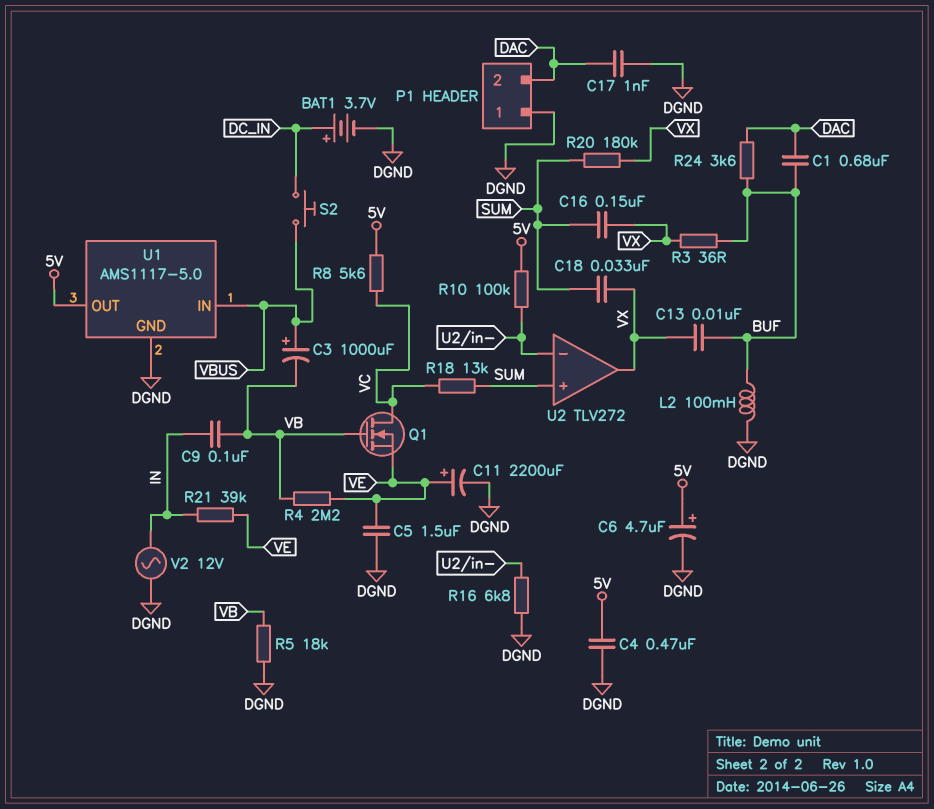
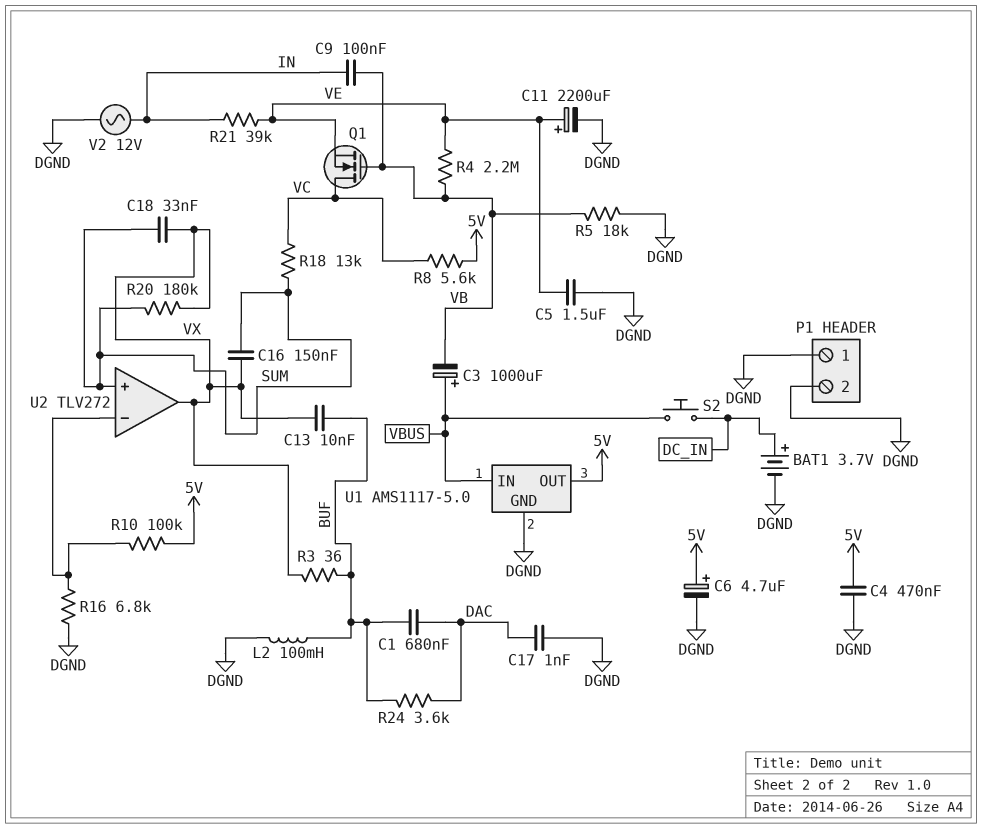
P1 pin 2: DAC -> DGND

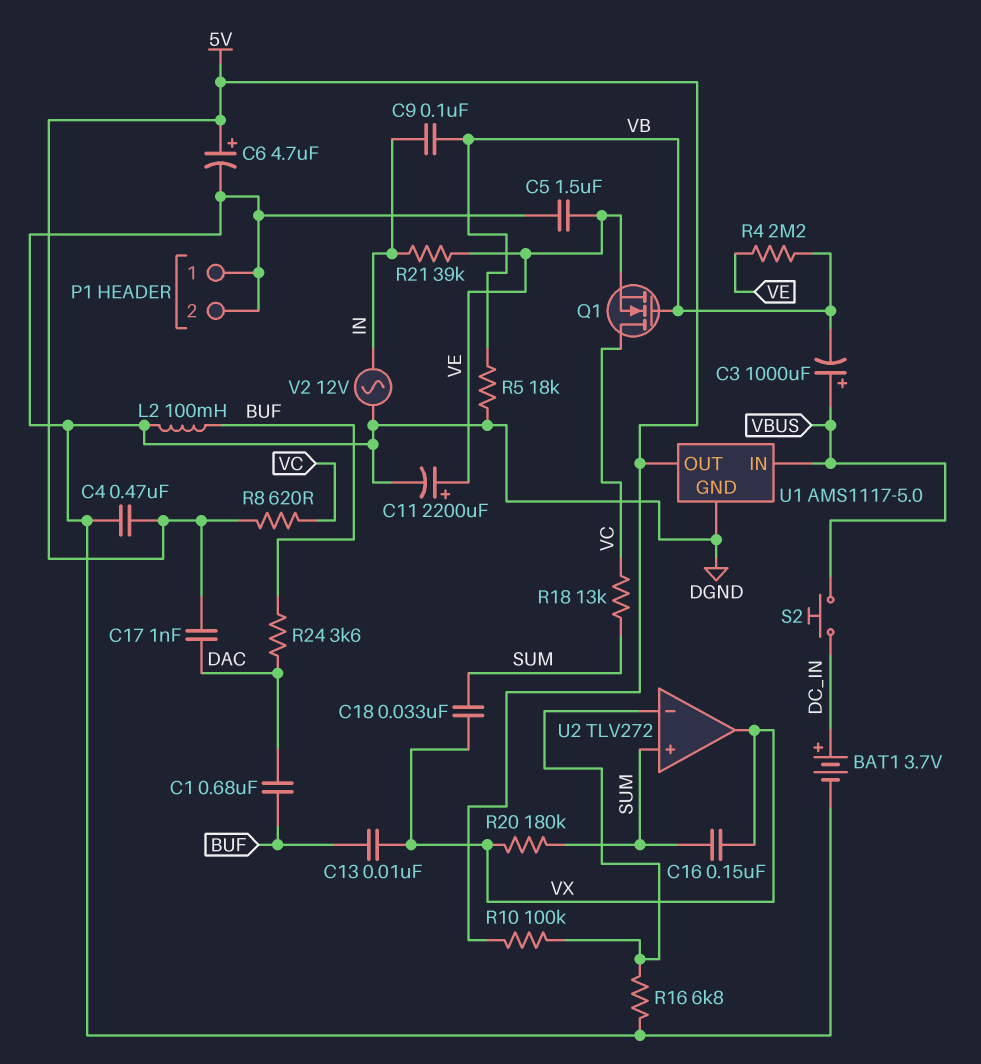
C17: 1nF (DAC, DGND) -> 1nF (5V, DAC)
R3: 36 (BUF, VX) -> none
R8: 5.6k (5V, VC) -> 620 (5V, VC)

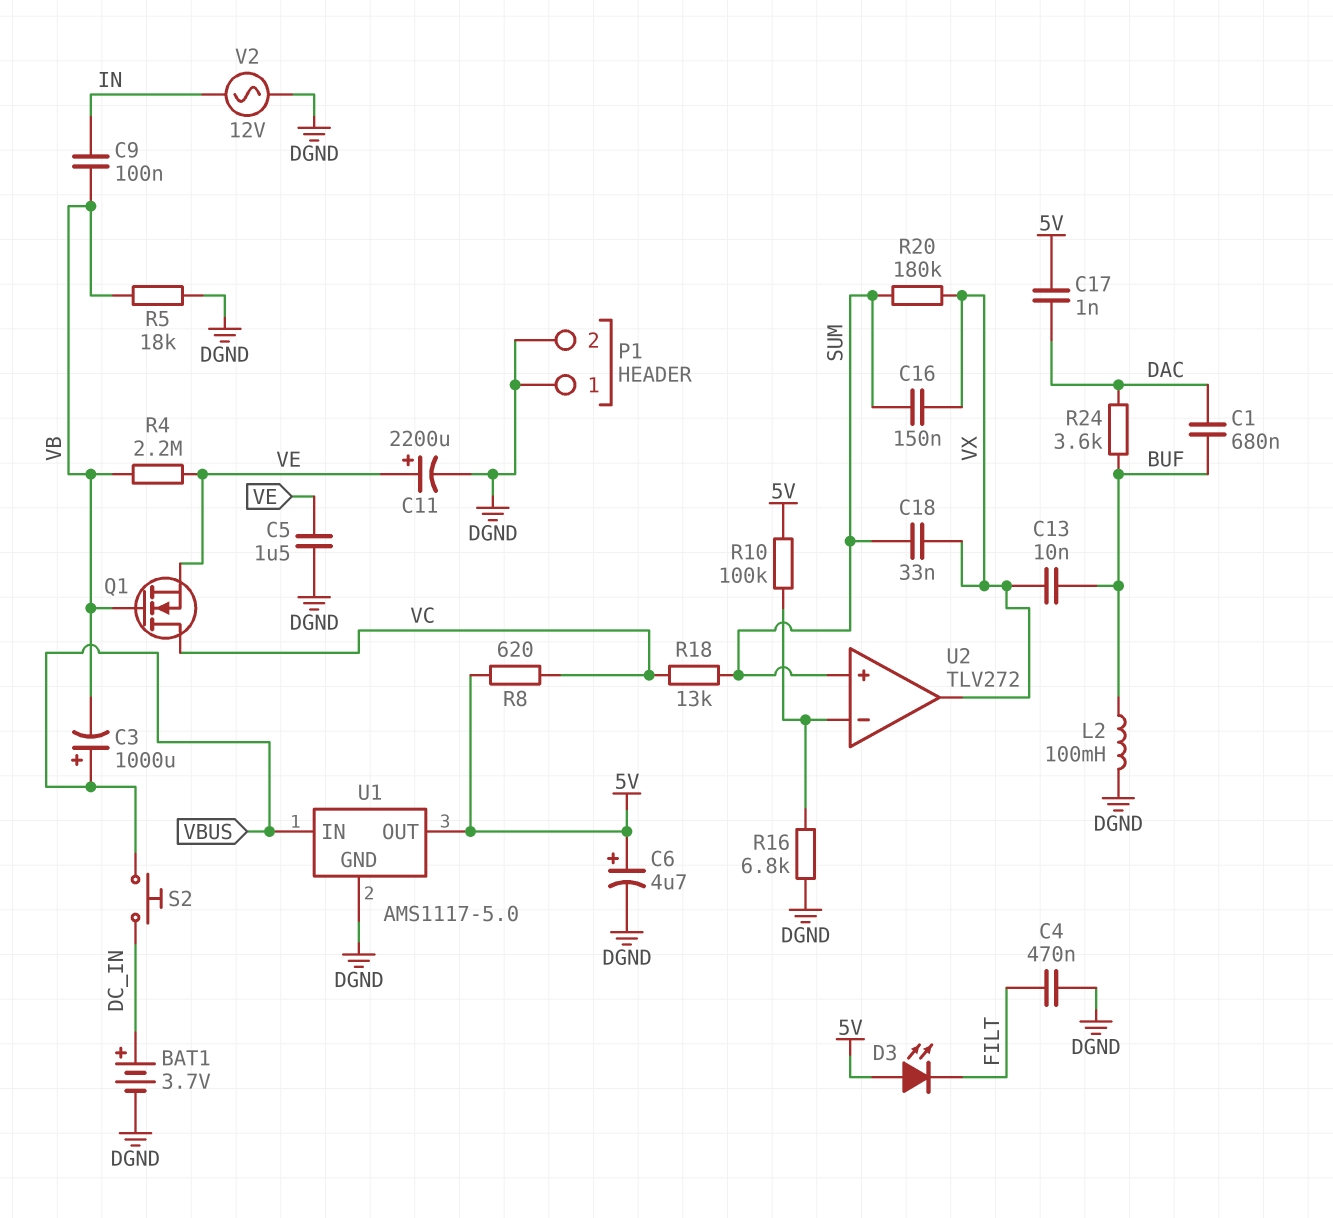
C4: 470nF (5V, DGND) -> 470nF (DGND, FILT)
D3: none -> LED (A 5V, K FILT)
R21: 39k (IN, VE) -> none

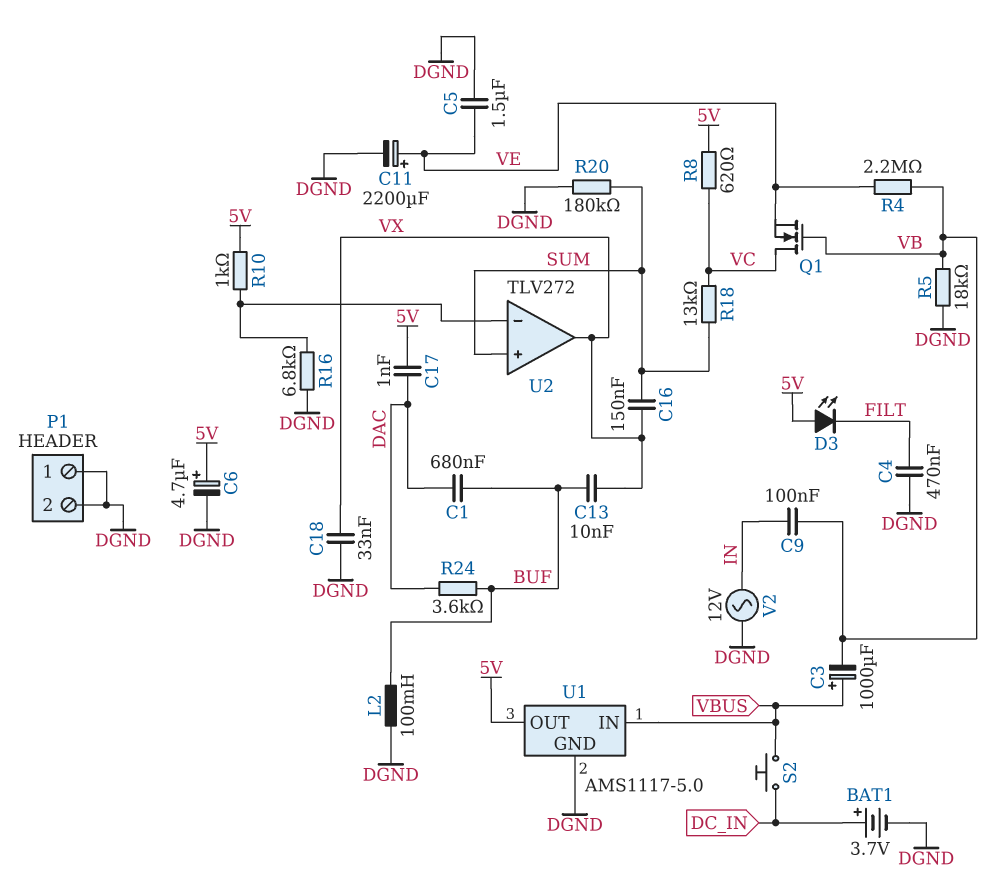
C18: 33nF (SUM, VX) -> 33nF (DGND, VX)
R10: 100k (5V, U2/in-) -> 1k (5V, U2/in-)
R20: 180k (SUM, VX) -> 180k (DGND, SUM)

